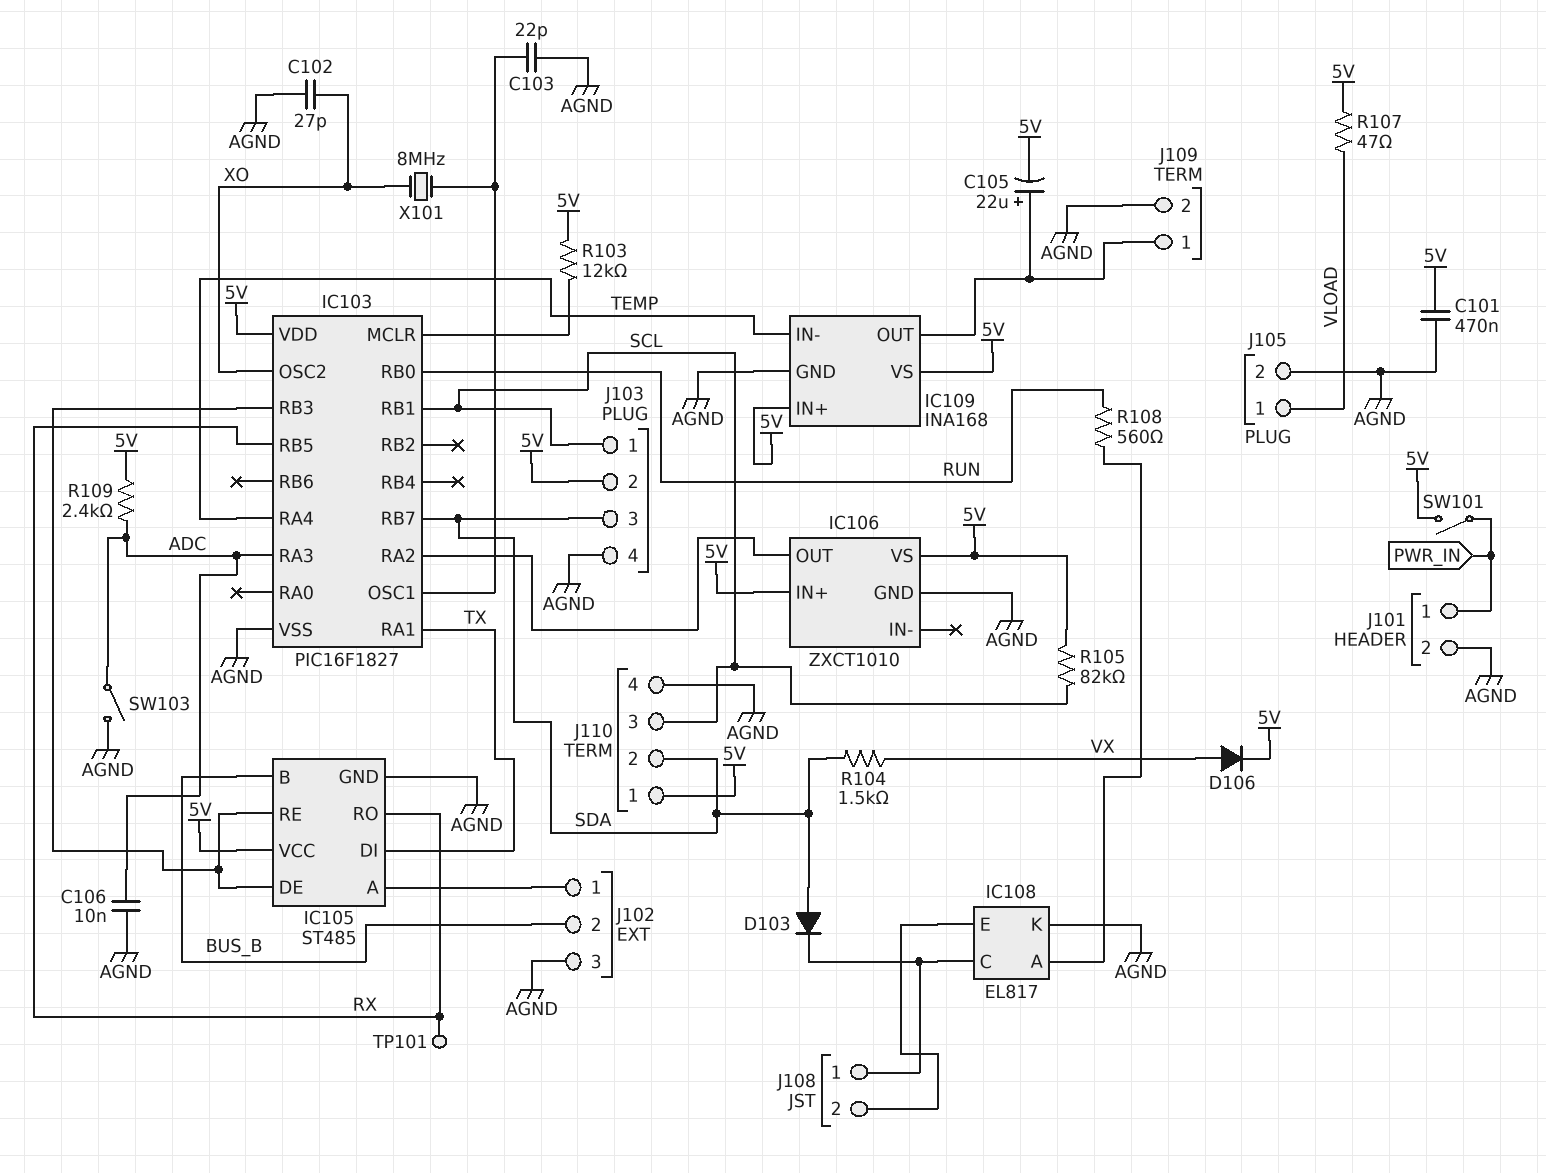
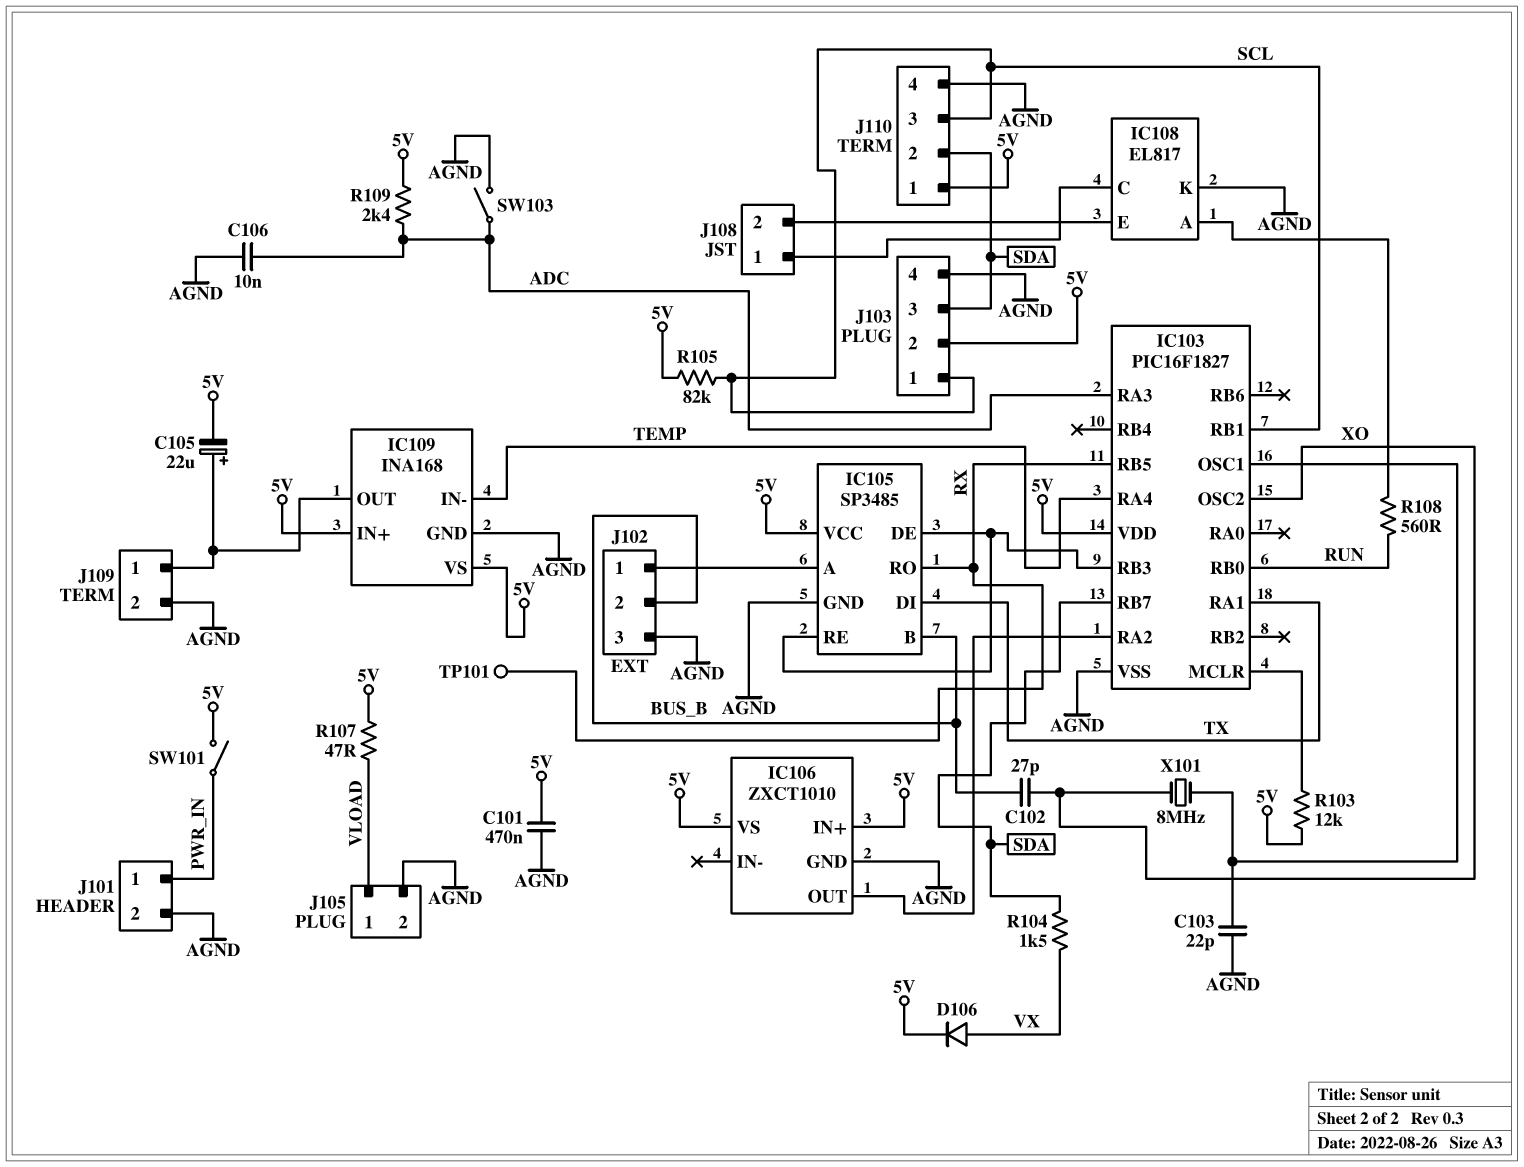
C102: 27pF (AGND, XO) -> 27pF (BUS_B, XO)
D103: diode (A SDA, K IC108/C) -> none
IC105: ST485 -> SP3485

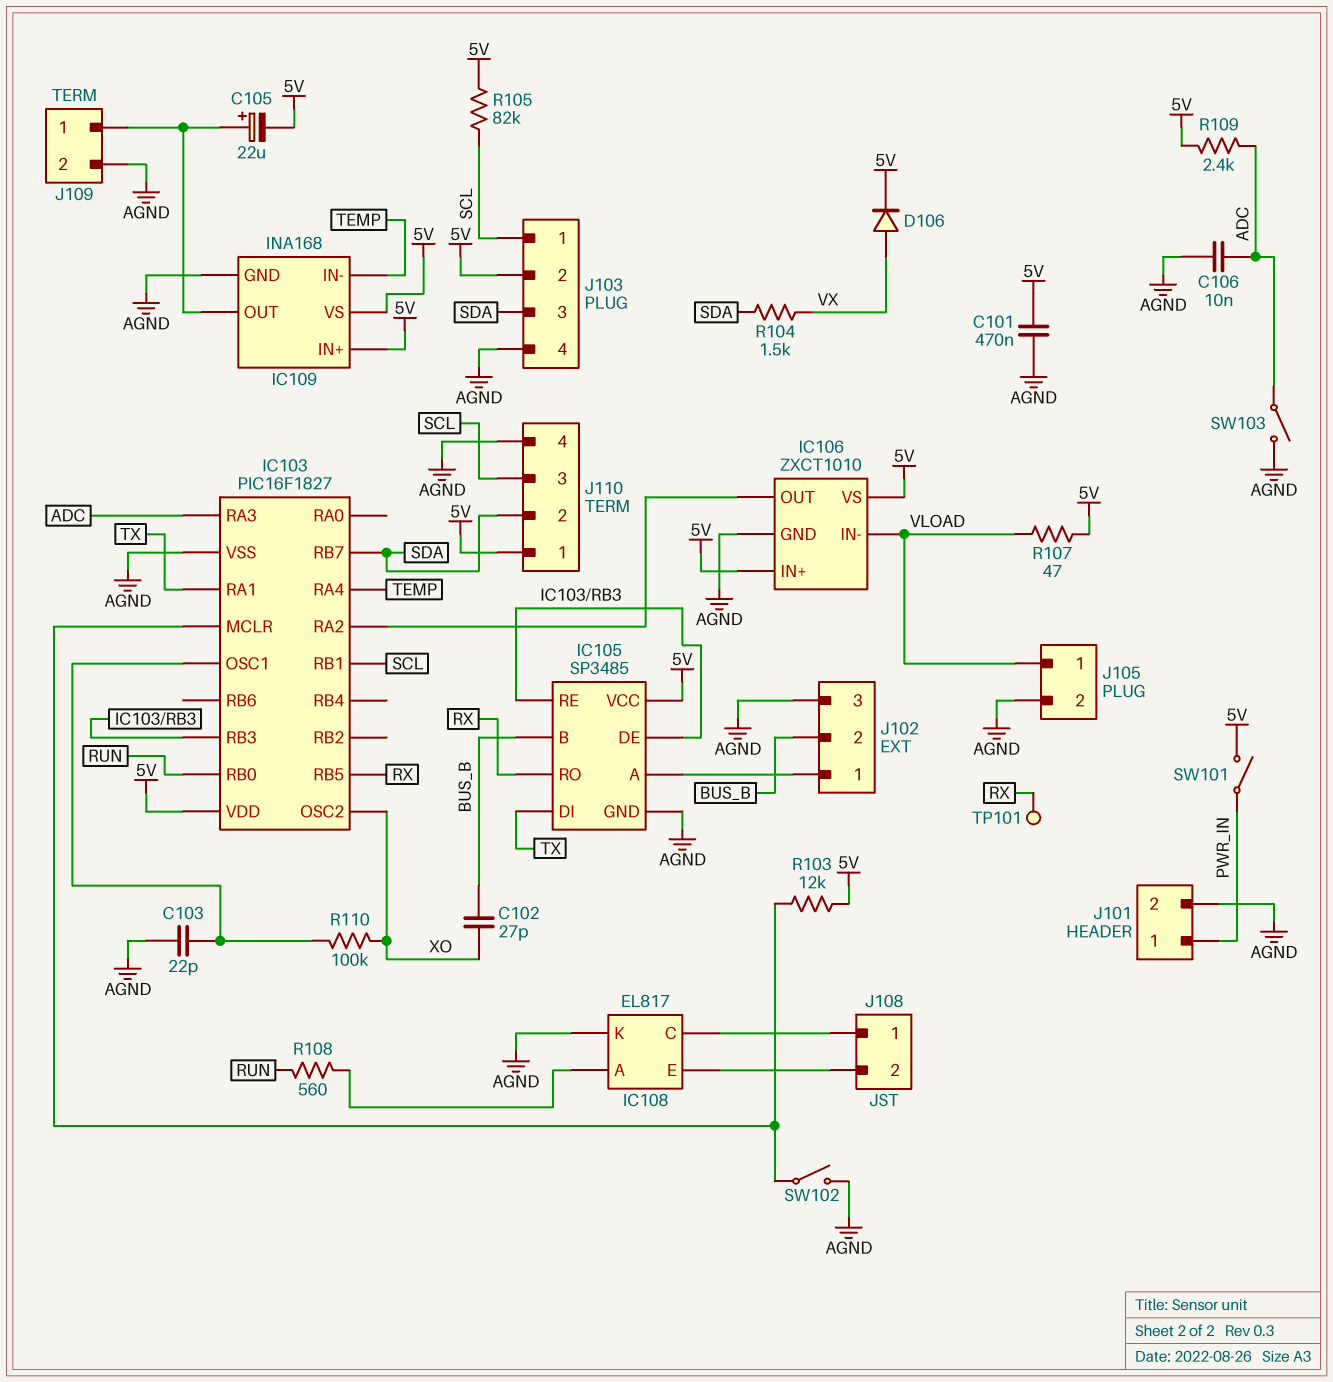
IC106 pin IN-: none -> VLOAD
R110: none -> 100k (IC103/OSC1, XO)
SW102: none -> switch (AGND, IC103/MCLR)
X101: 8MHz (IC103/OSC1, XO) -> none

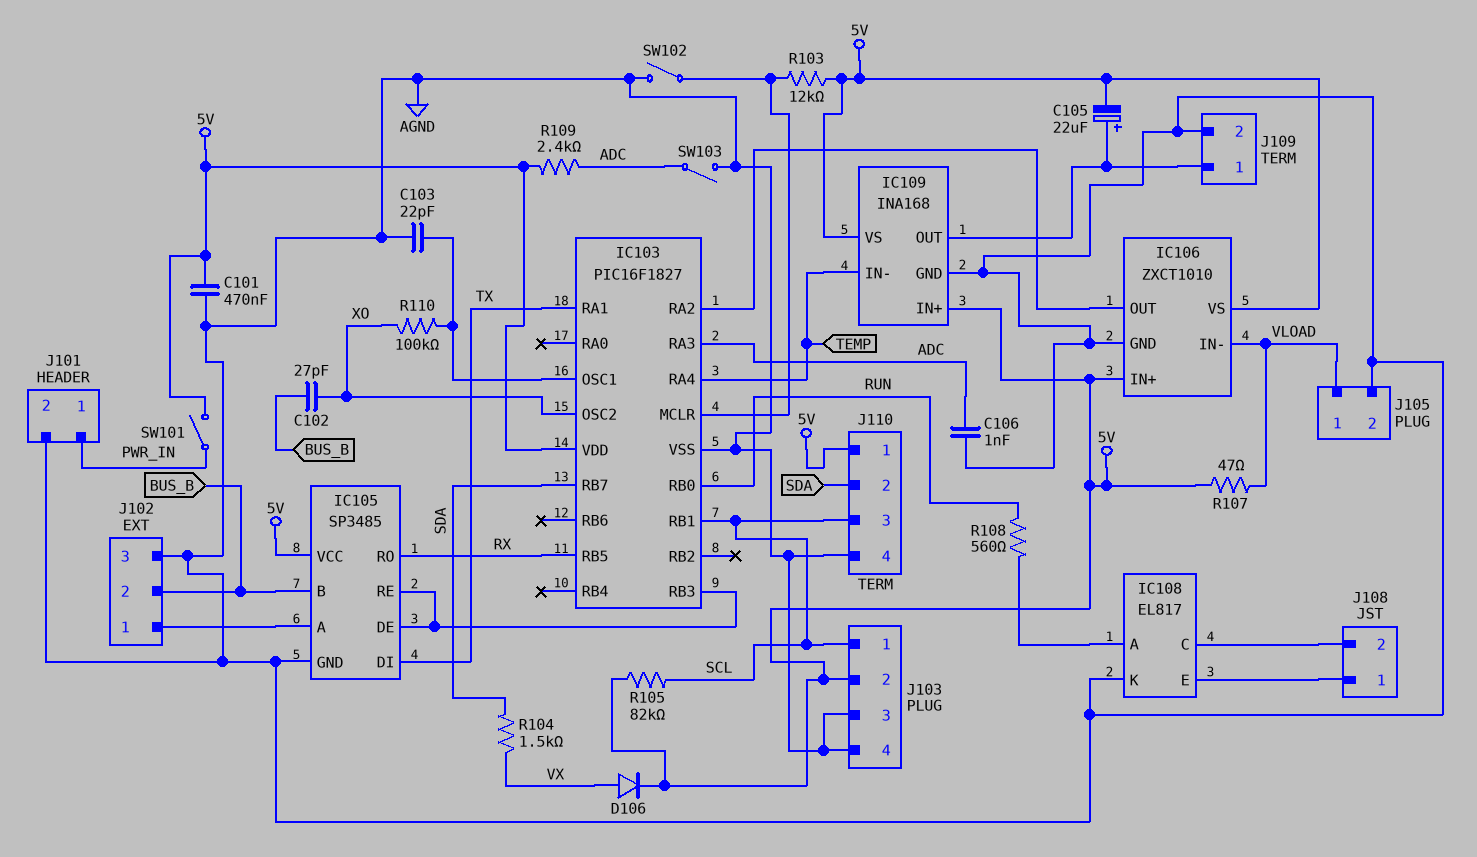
C106: 10nF (ADC, AGND) -> 1nF (ADC, AGND)
J103 pin 3: SDA -> AGND
J108 pin 1: IC108/C -> IC108/E
J108 pin 2: IC108/E -> IC108/C
TP101: test point (RX) -> none

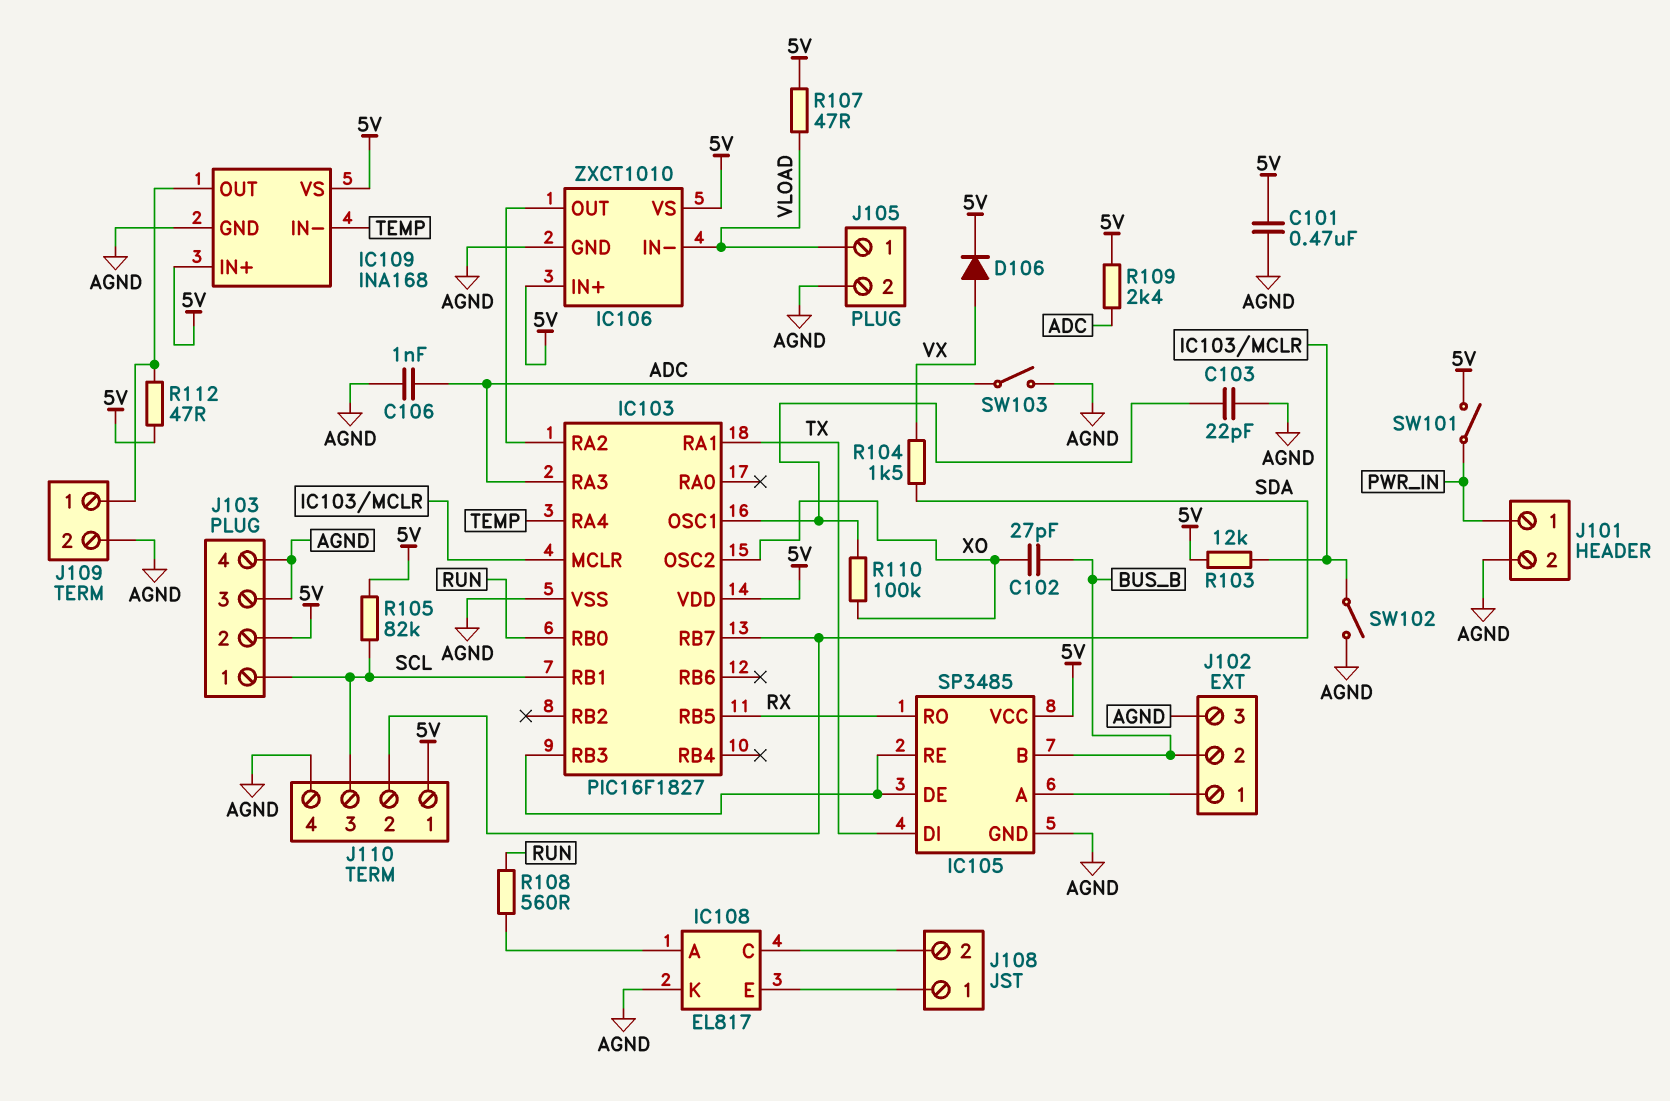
C105: 22uF (plus IC109/OUT, minus 5V) -> none
R112: none -> 47 (5V, IC109/OUT)

